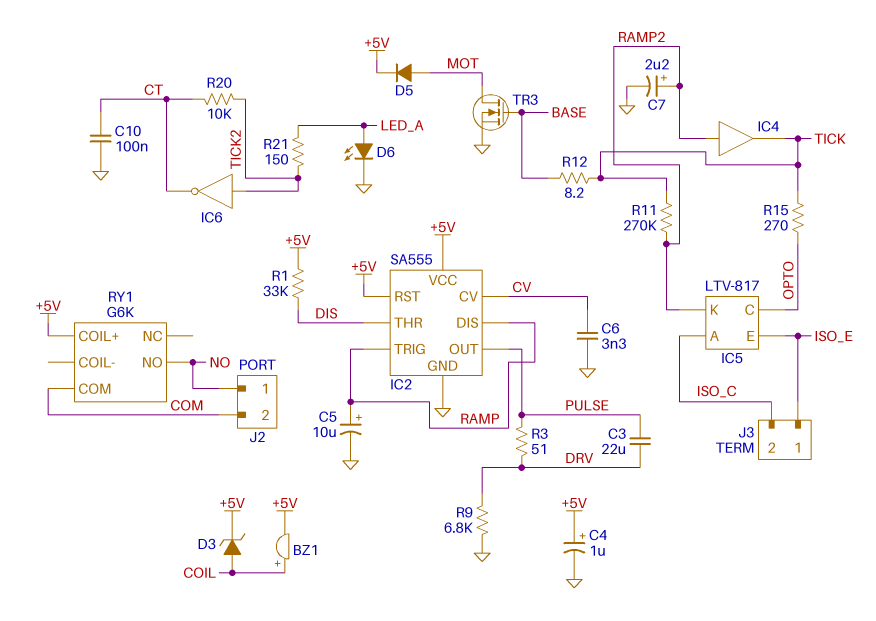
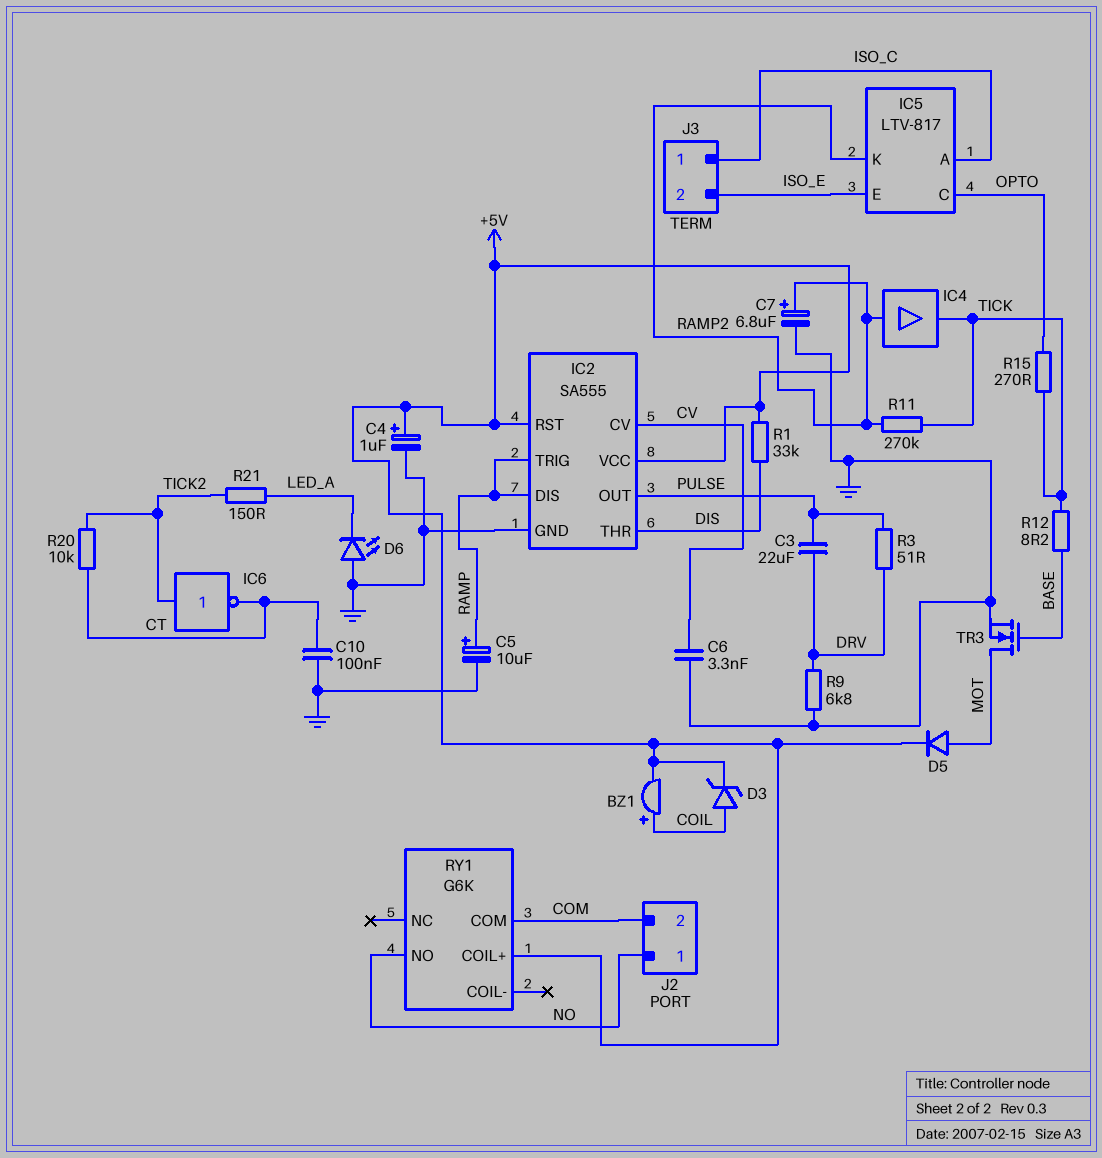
C7: 2.2uF (plus RAMP2, minus GND) -> 6.8uF (plus RAMP2, minus GND)
D6: LED (A LED_A, K GND) -> LED (A GND, K LED_A)
J3 pin 1: ISO_E -> ISO_C
J3 pin 2: ISO_C -> ISO_E

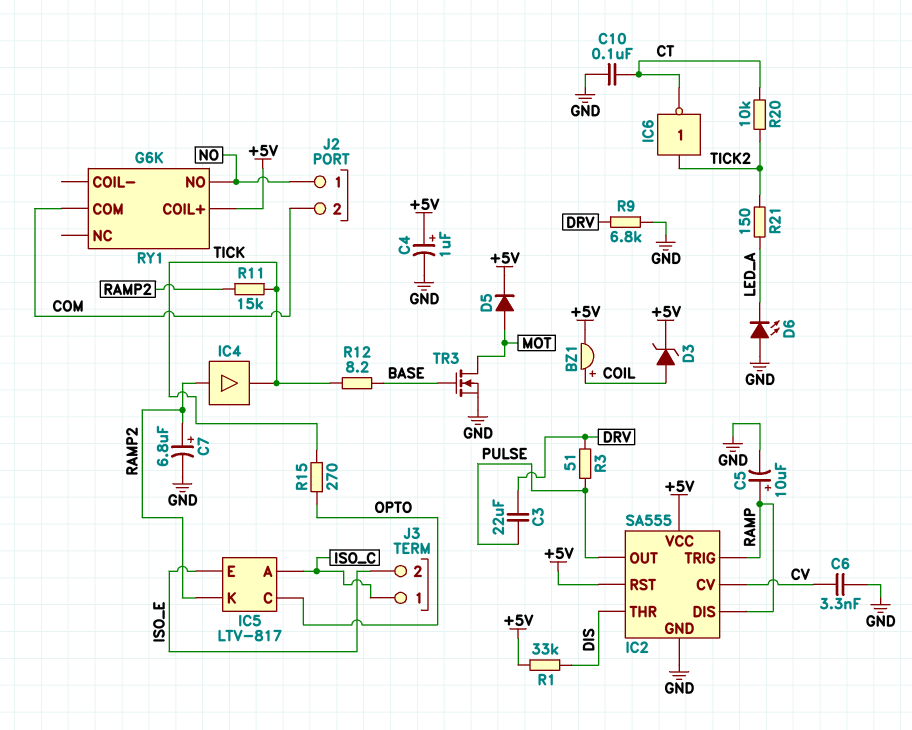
R11: 270k (RAMP2, TICK) -> 15k (RAMP2, TICK)

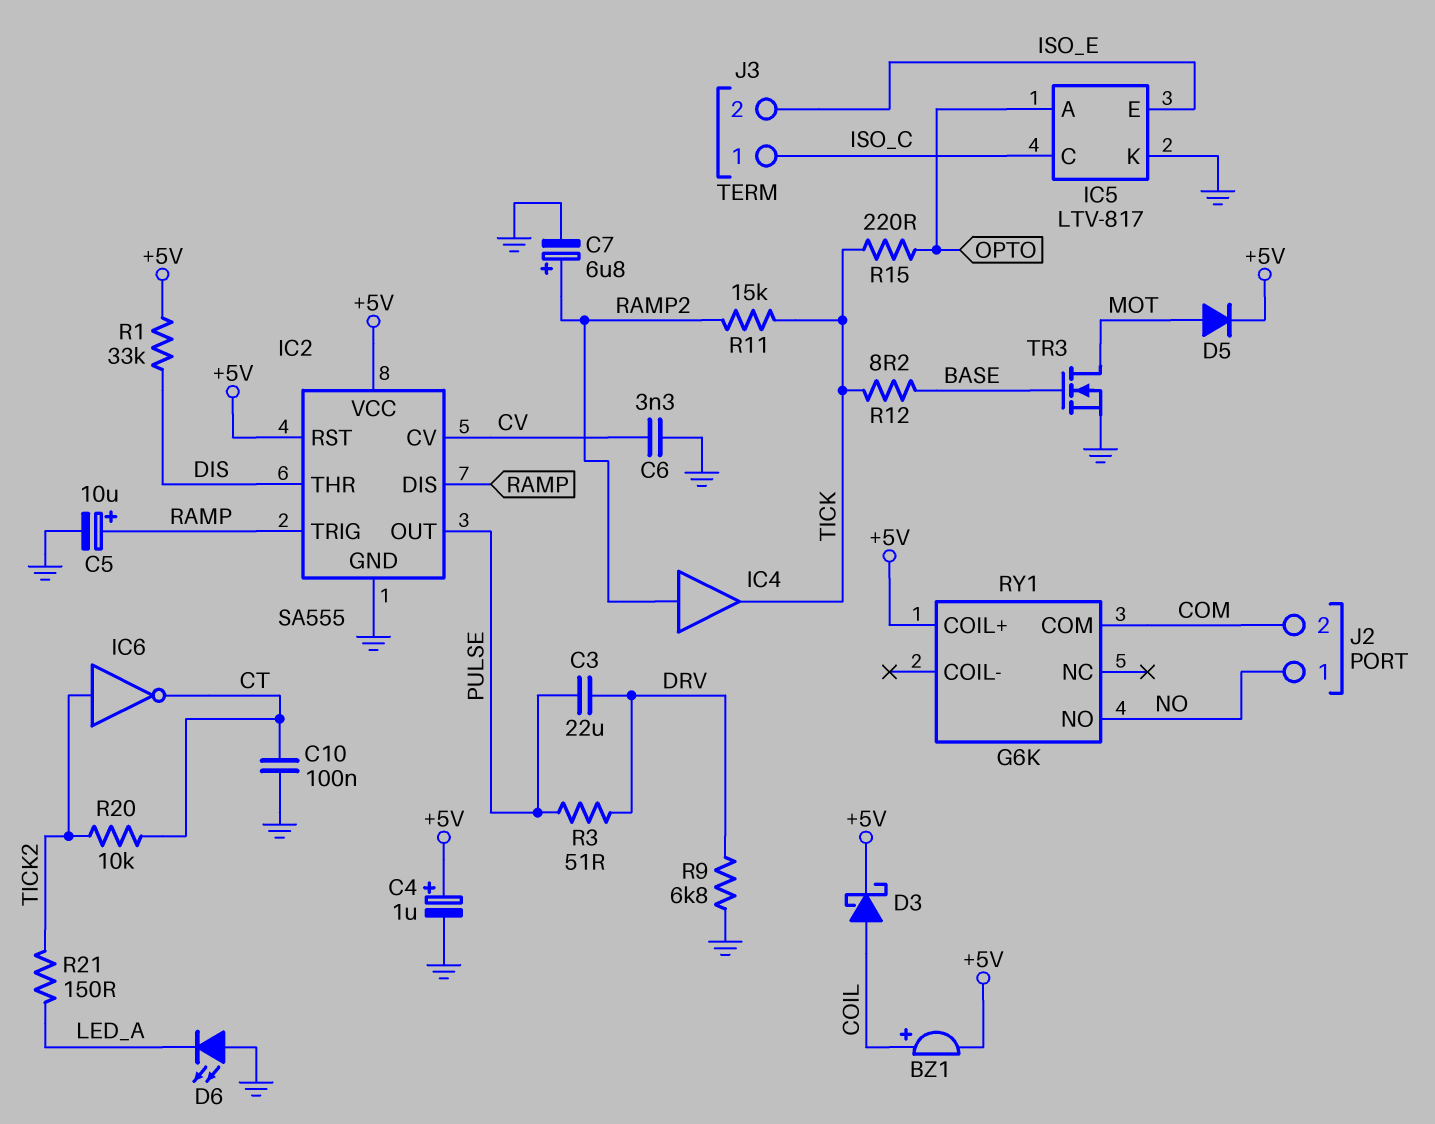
D3: zener (A COIL, K +5V) -> schottky (A COIL, K +5V)
IC5 pin A: ISO_C -> OPTO
IC5 pin C: OPTO -> ISO_C
IC5 pin K: RAMP2 -> GND
R15: 270 (OPTO, TICK) -> 220 (OPTO, TICK)

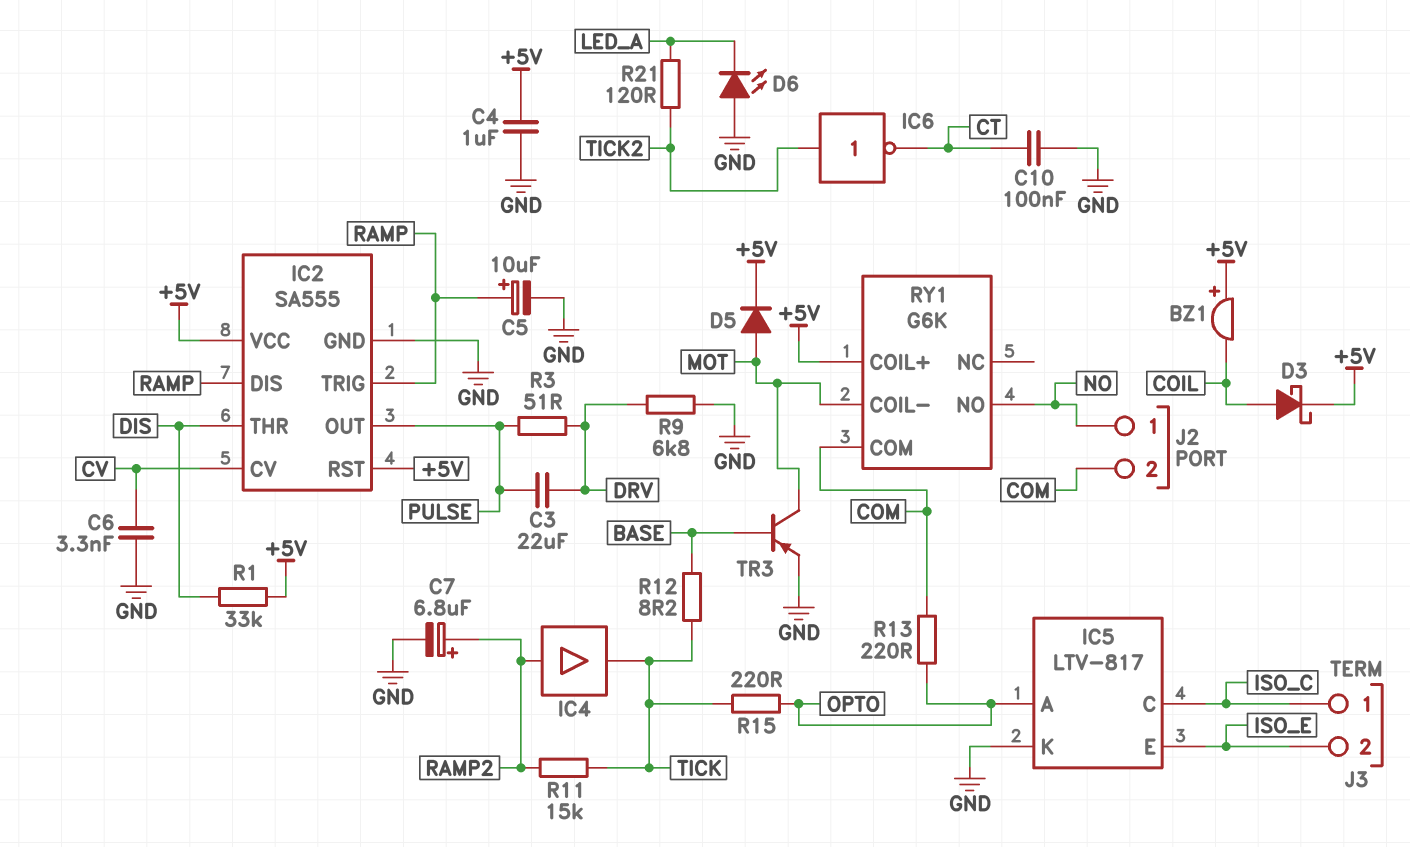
BZ1: buzzer (plus COIL, minus +5V) -> buzzer (plus +5V, minus COIL)
C4: 1uF (plus +5V, minus GND) -> 1uF (+5V, GND)
R13: none -> 220 (COM, OPTO)
R20: 10k (CT, TICK2) -> none
R21: 150 (LED_A, TICK2) -> 120 (LED_A, TICK2)
RY1 pin COIL-: none -> MOT
TR3: NMOS (G BASE, D MOT, S GND) -> PNP (B BASE, C MOT, E GND)

